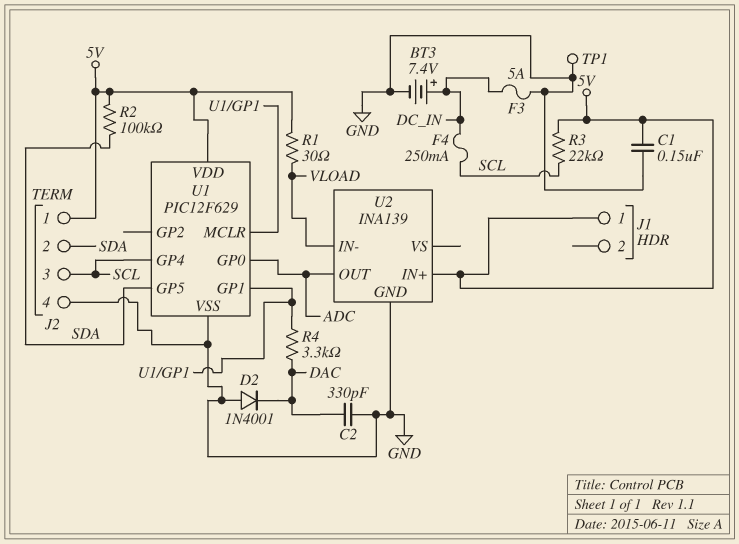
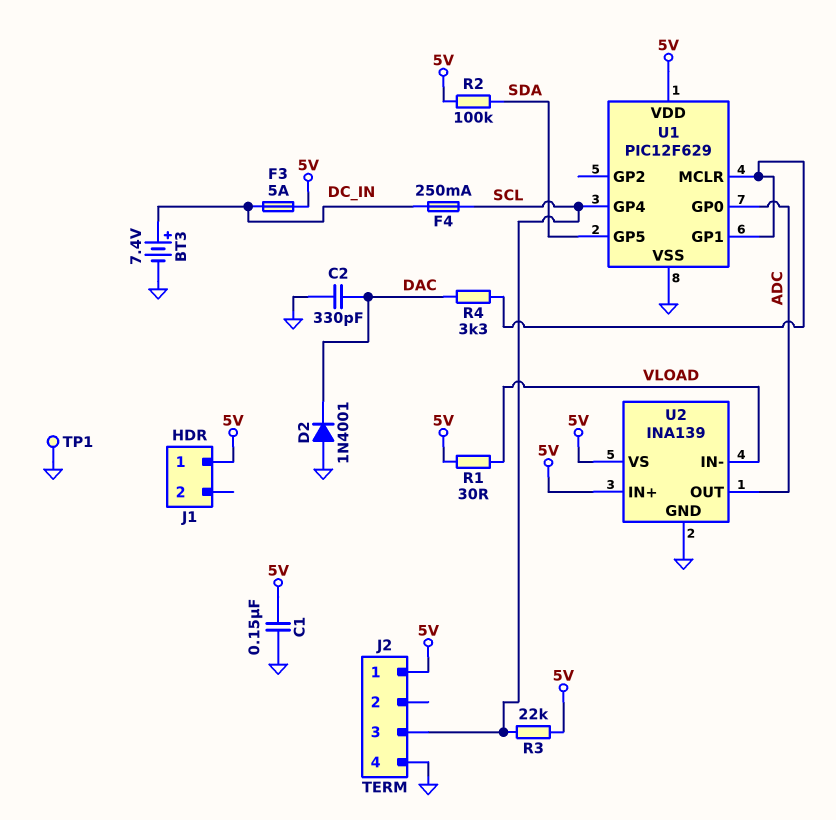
F3: 5A (DC_IN, GND) -> 5A (5V, DC_IN)
J2 pin 2: SDA -> none
U2 pin VS: none -> 5V

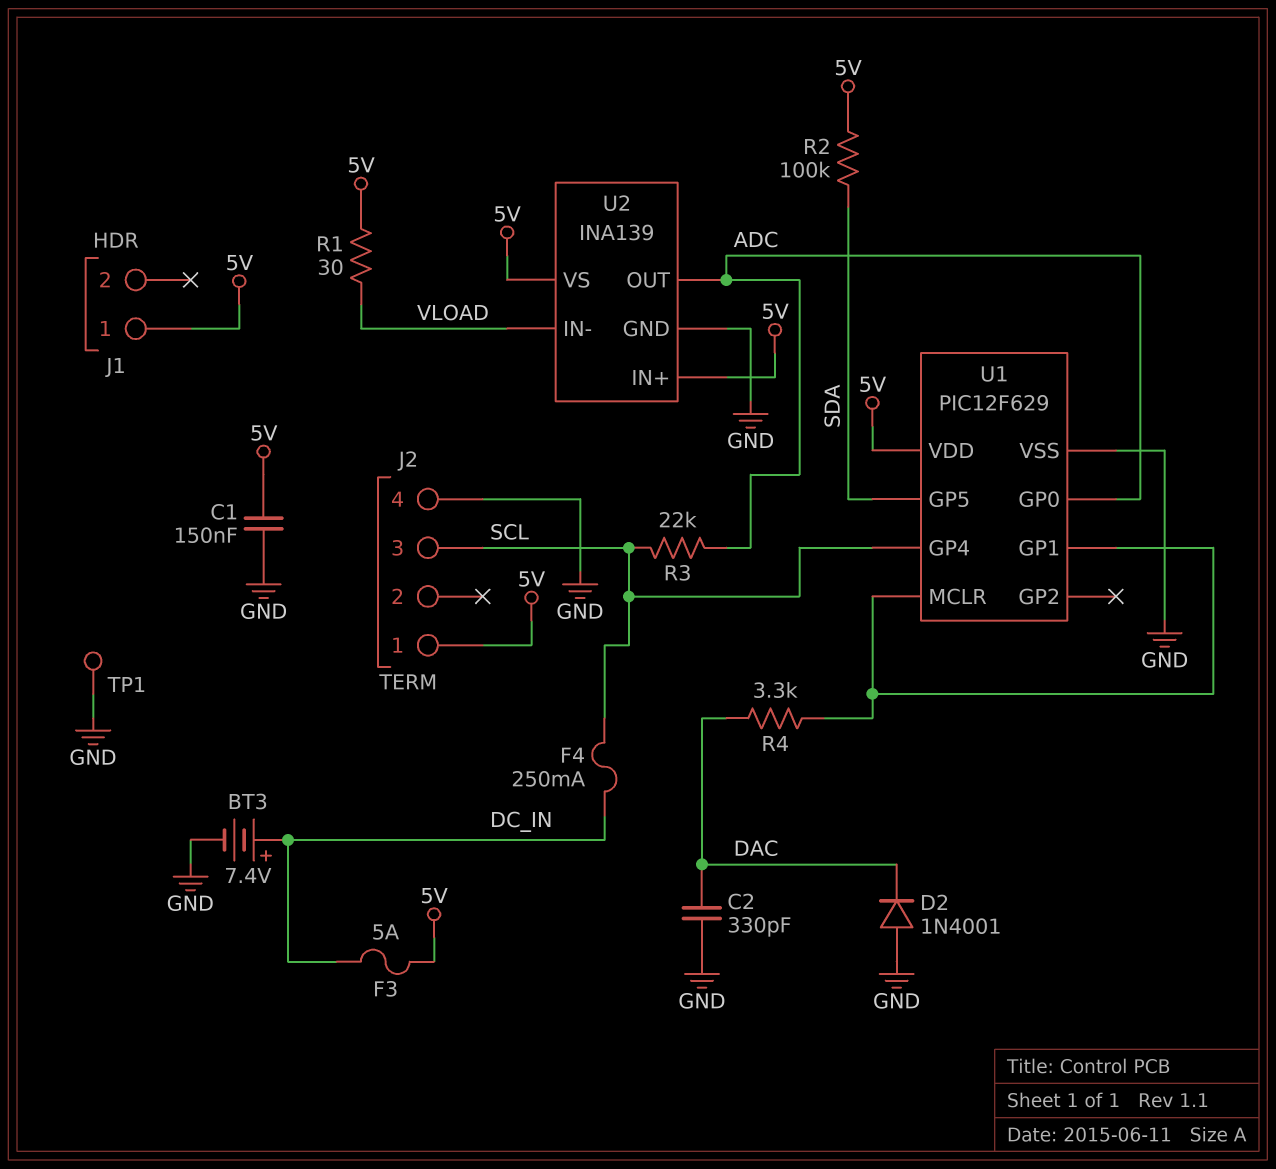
R3: 22k (5V, SCL) -> 22k (ADC, SCL)

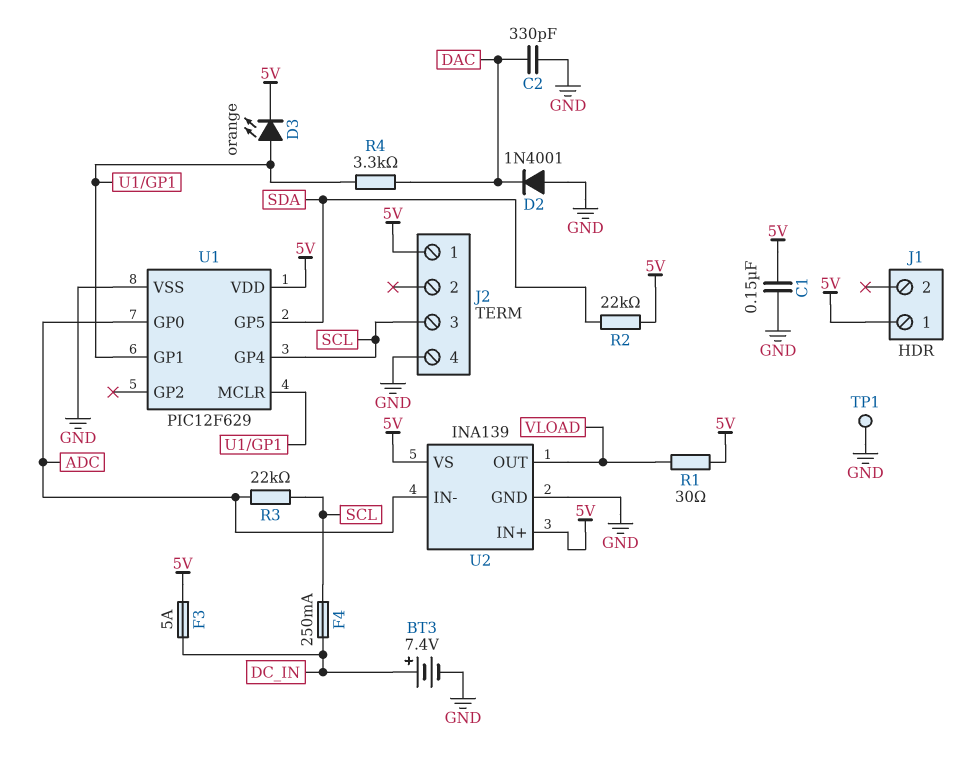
D3: none -> LED orange (A U1/GP1, K 5V)
R2: 100k (5V, SDA) -> 22k (5V, SDA)
U2 pin IN-: VLOAD -> ADC
U2 pin OUT: ADC -> VLOAD

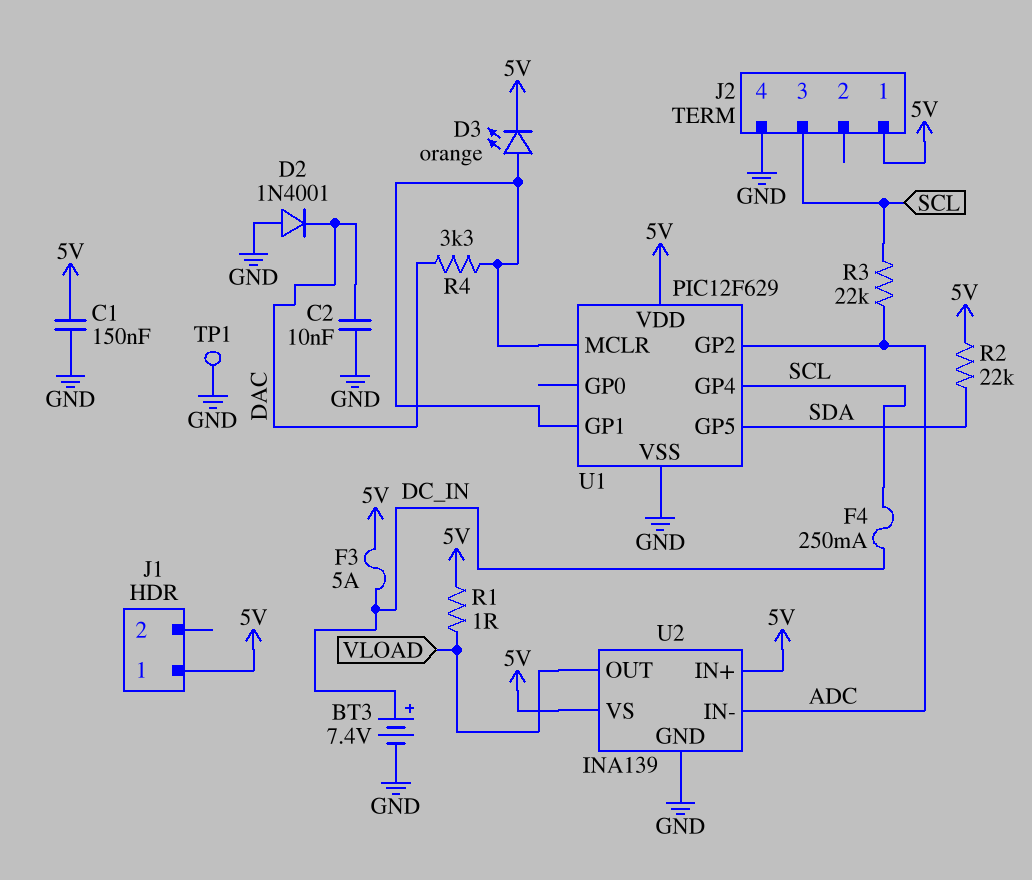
C2: 330pF (DAC, GND) -> 10nF (DAC, GND)
R1: 30 (5V, VLOAD) -> 1 (5V, VLOAD)
U1 pin GP0: ADC -> none
U1 pin GP2: none -> ADC

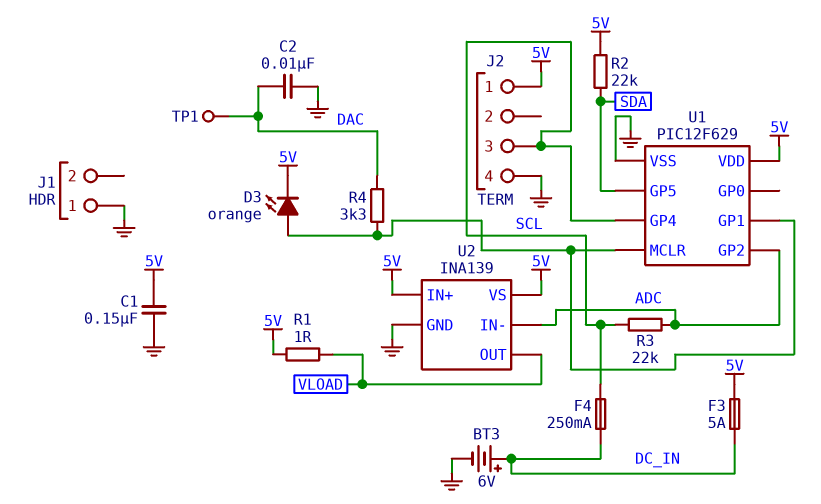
BT3: 7.4V (plus DC_IN, minus GND) -> 6V (plus DC_IN, minus GND)
D2: diode 1N4001 (A GND, K DAC) -> none
J1 pin 1: 5V -> GND
TP1: test point (GND) -> test point (DAC)

